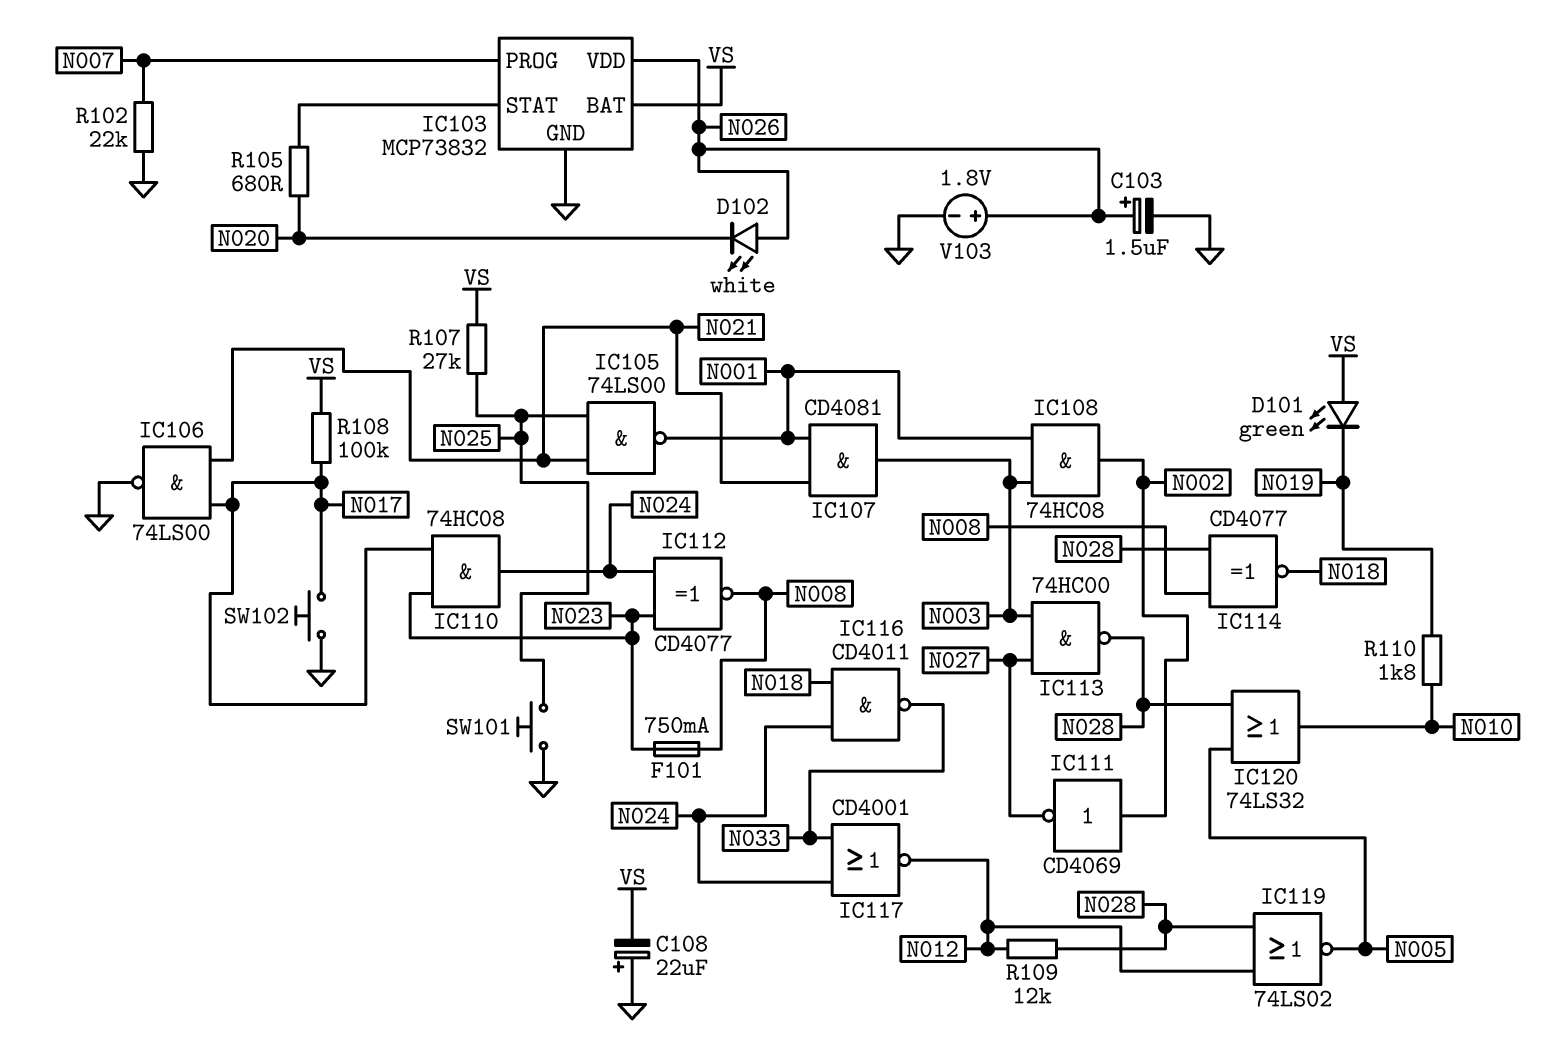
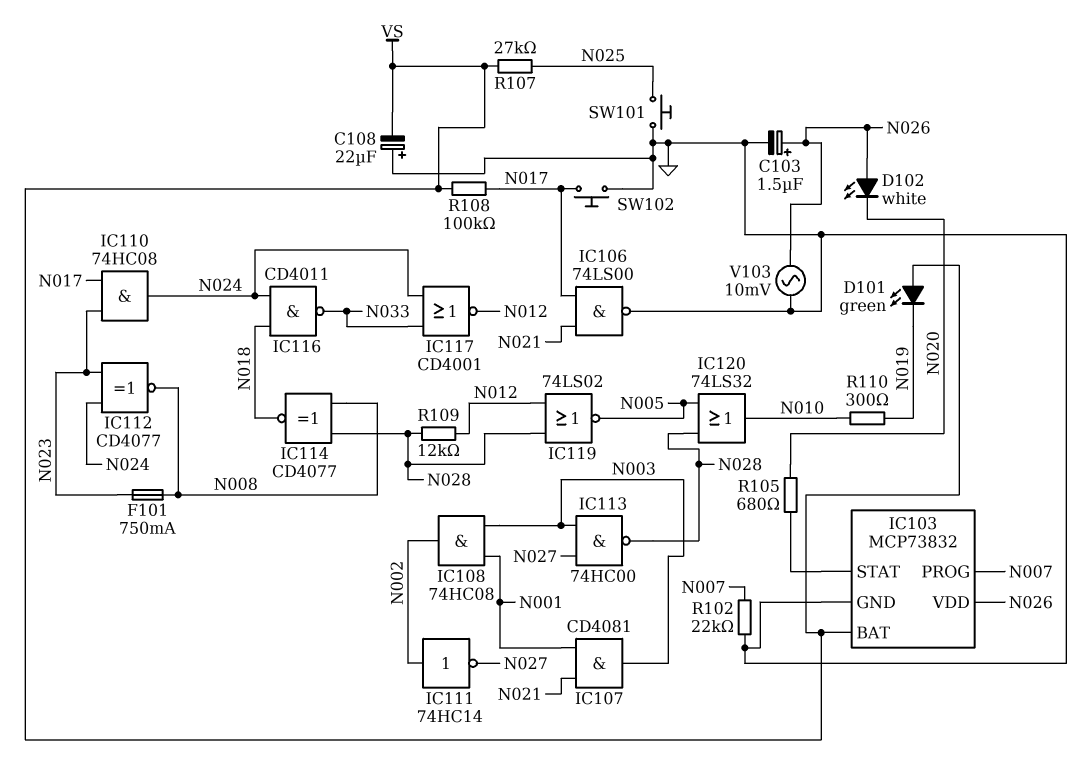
IC105: NAND 74LS00 (in N021, in N025, out N001) -> none
IC111: NOT CD4069 (in N002, out N027) -> NOT 74HC14 (in N002, out N027)
R110: 1.8k (N010, N019) -> 300 (N010, N019)
V103: 1.8V (plus N026, minus GND) -> AC 10mV (GND, N026)

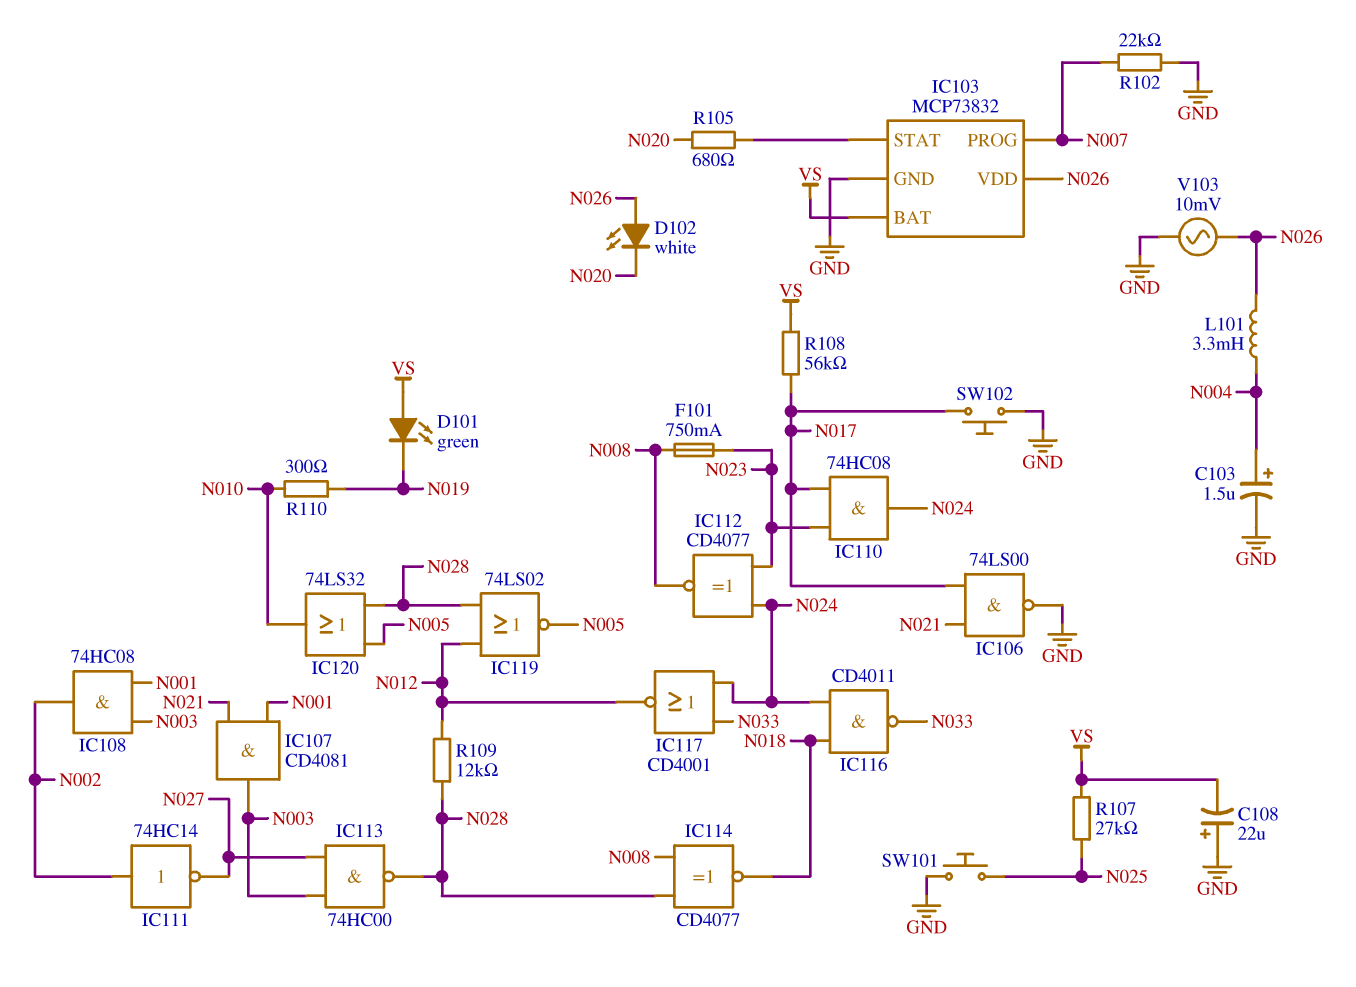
C103: 1.5uF (plus N026, minus GND) -> 1.5uF (plus N004, minus GND)
L101: none -> 3.3mH (N004, N026)
R108: 100k (N017, VS) -> 56k (N017, VS)

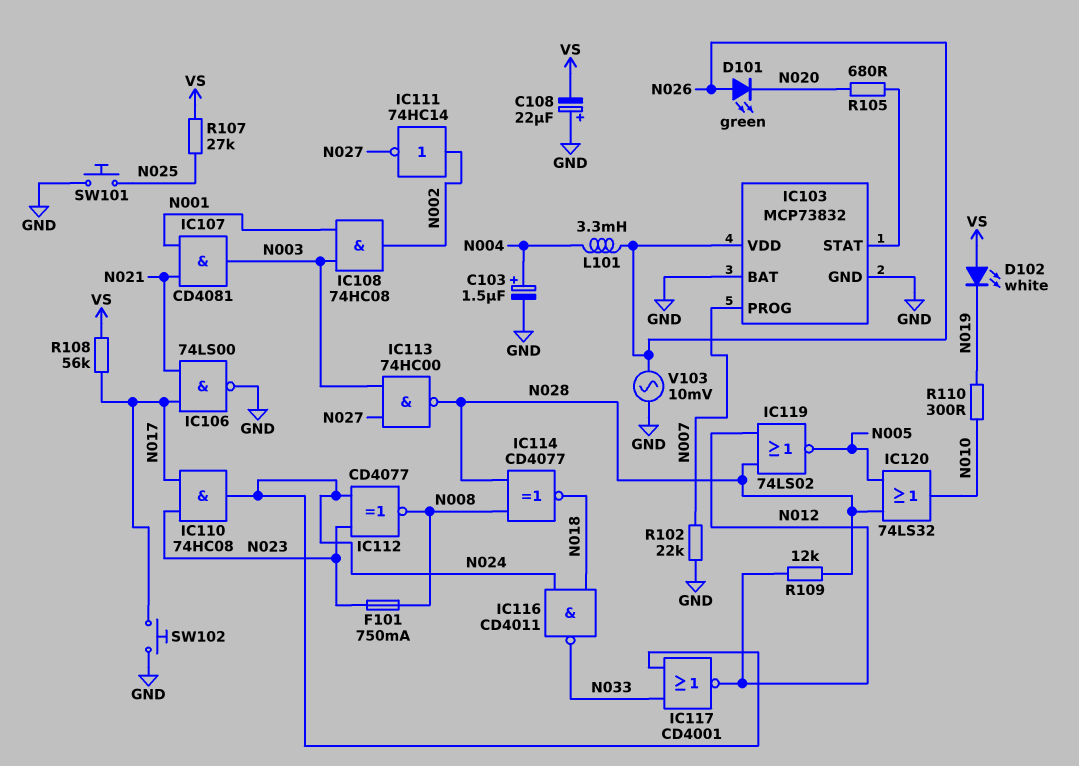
D101: LED green (A VS, K N019) -> LED green (A N026, K N020)
D102: LED white (A N026, K N020) -> LED white (A VS, K N019)
IC103 pin BAT: VS -> GND

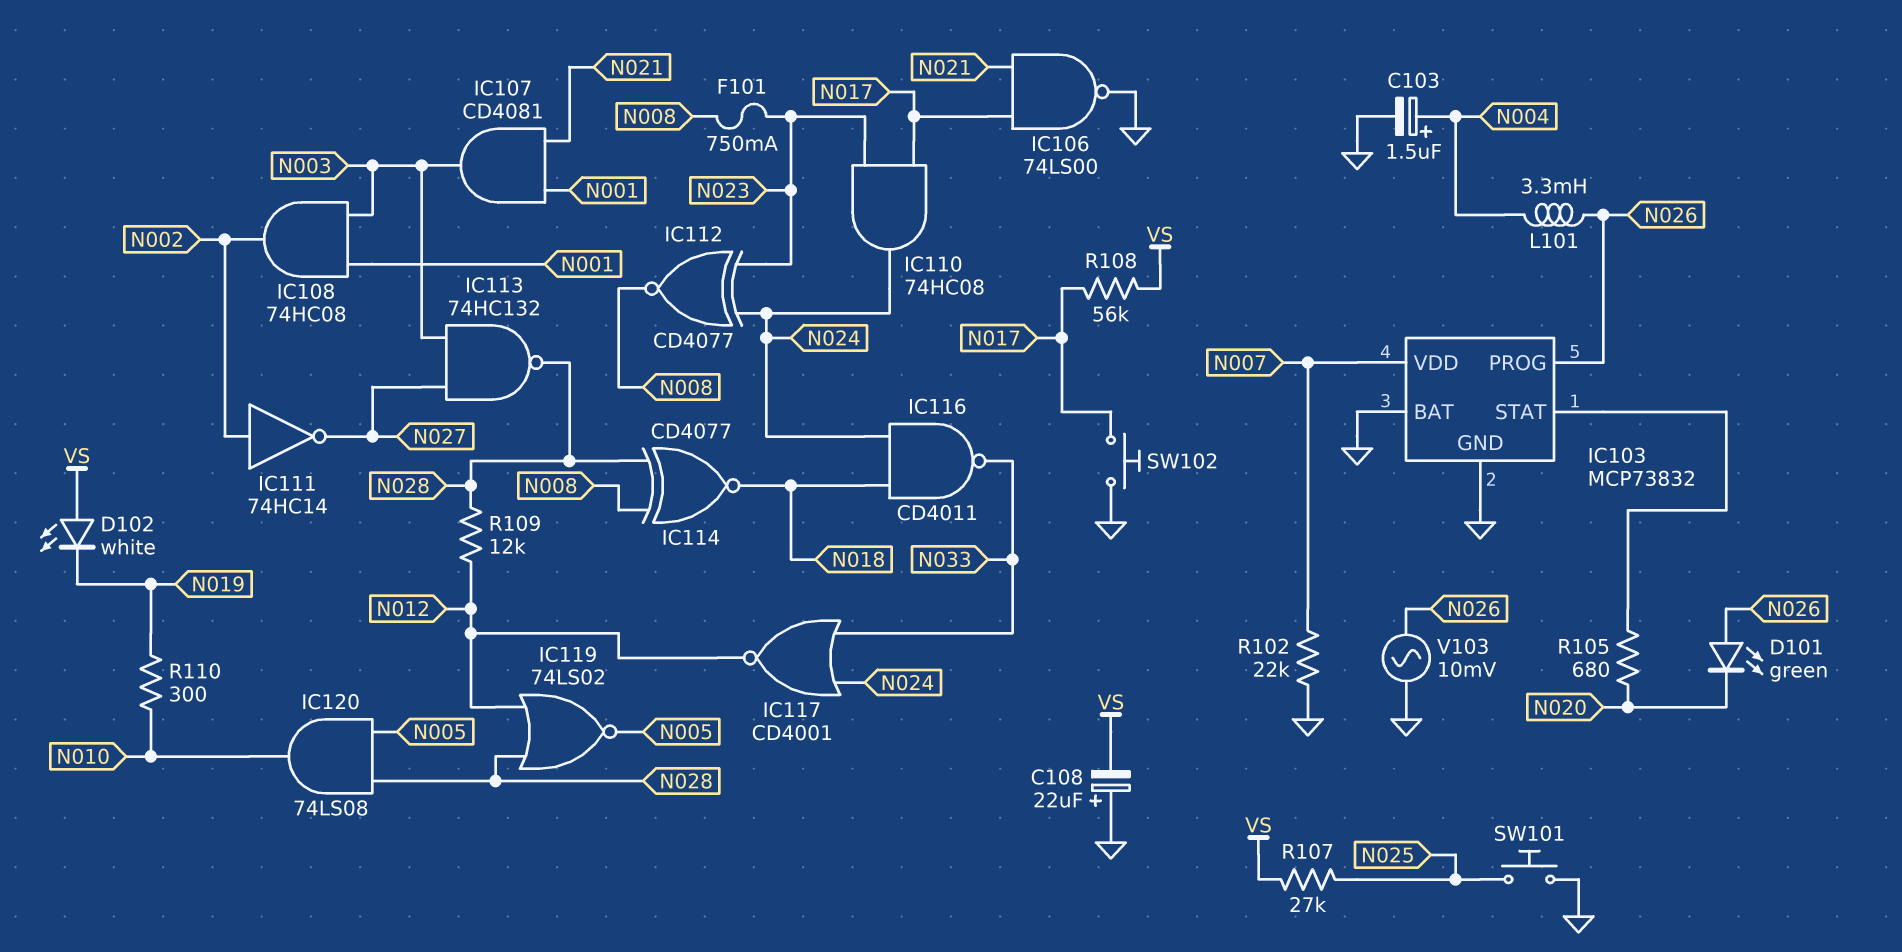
IC103 pin PROG: N007 -> N026
IC103 pin VDD: N026 -> N007
IC113: NAND 74HC00 (in N003, in N027, out N028) -> NAND 74HC132 (in N003, in N027, out N028)
IC120: OR 74LS32 (in N005, in N028, out N010) -> AND 74LS08 (in N005, in N028, out N010)

